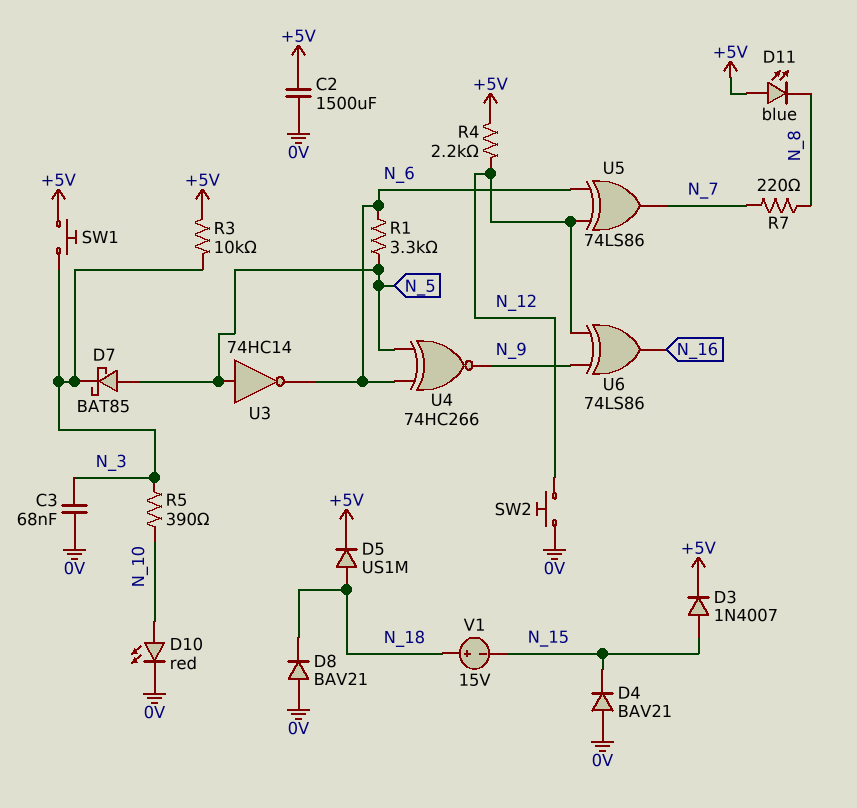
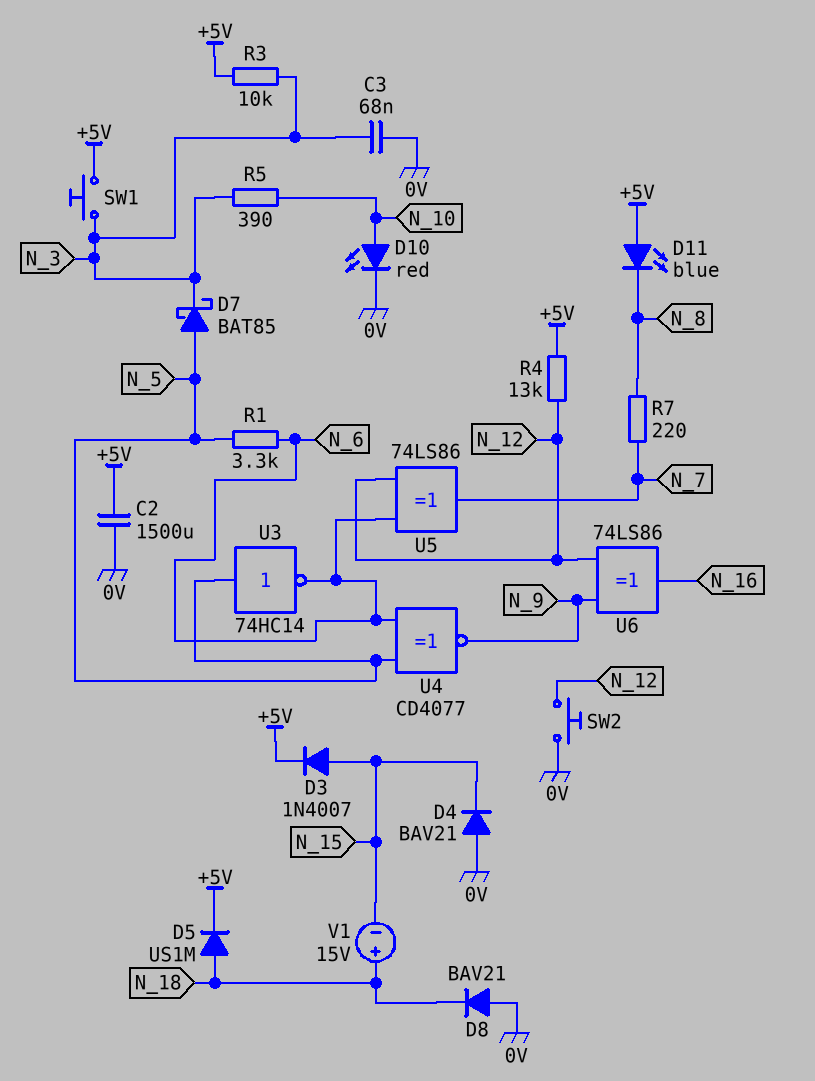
R4: 2.2k (+5V, N_12) -> 13k (+5V, N_12)
U4: XNOR 74HC266 (in N_5, in N_6, out N_9) -> XNOR CD4077 (in N_5, in N_6, out N_9)

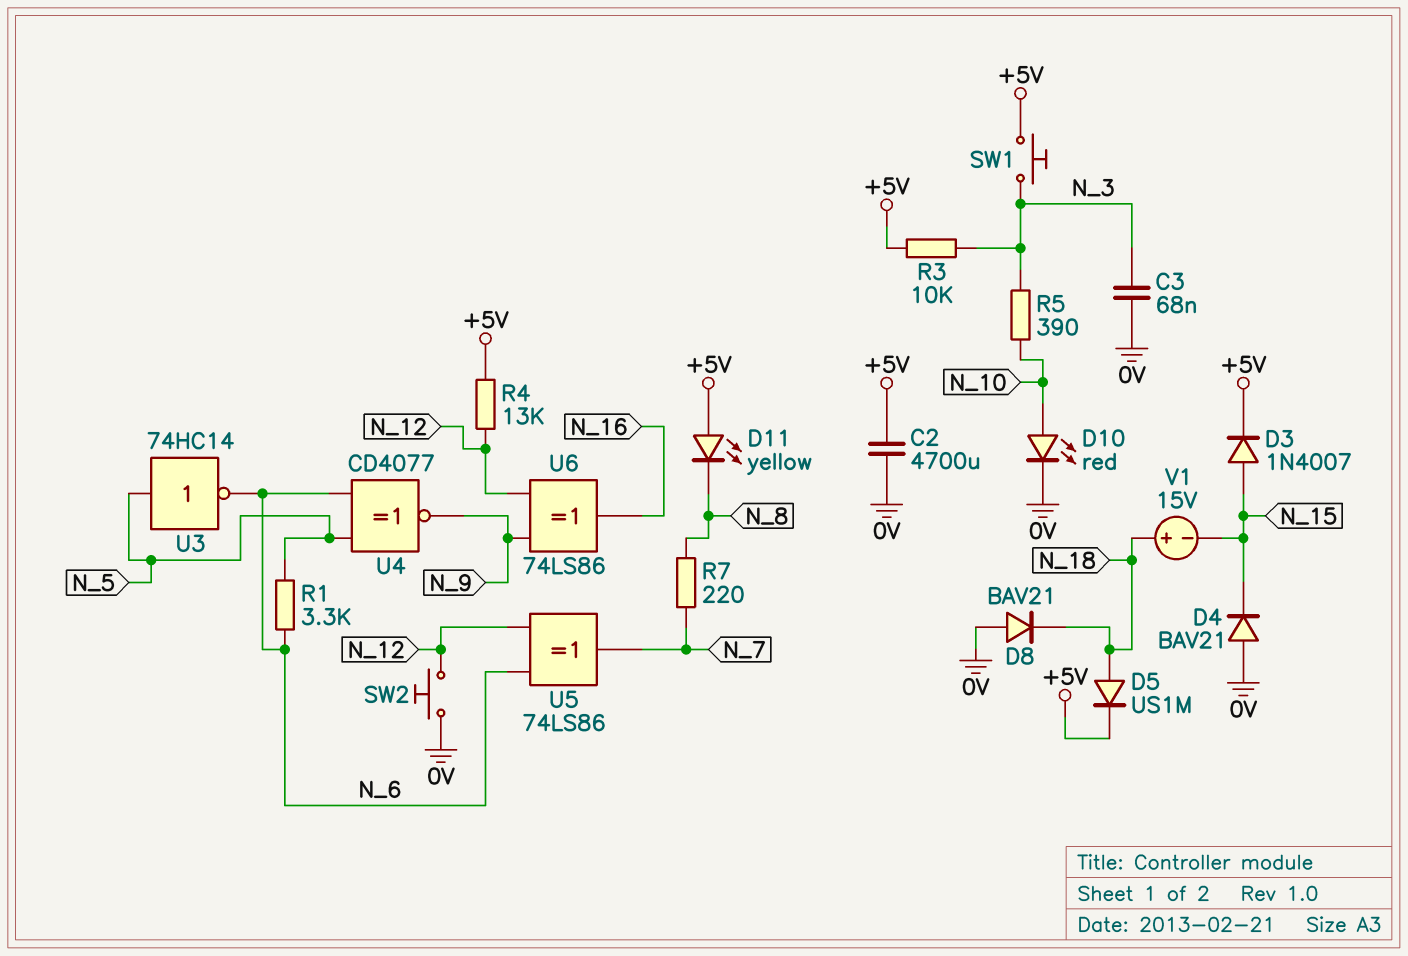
C2: 1500uF (+5V, 0V) -> 4700uF (+5V, 0V)
D7: schottky BAT85 (A N_5, K N_3) -> none
D11: LED blue (A +5V, K N_8) -> LED yellow (A +5V, K N_8)

